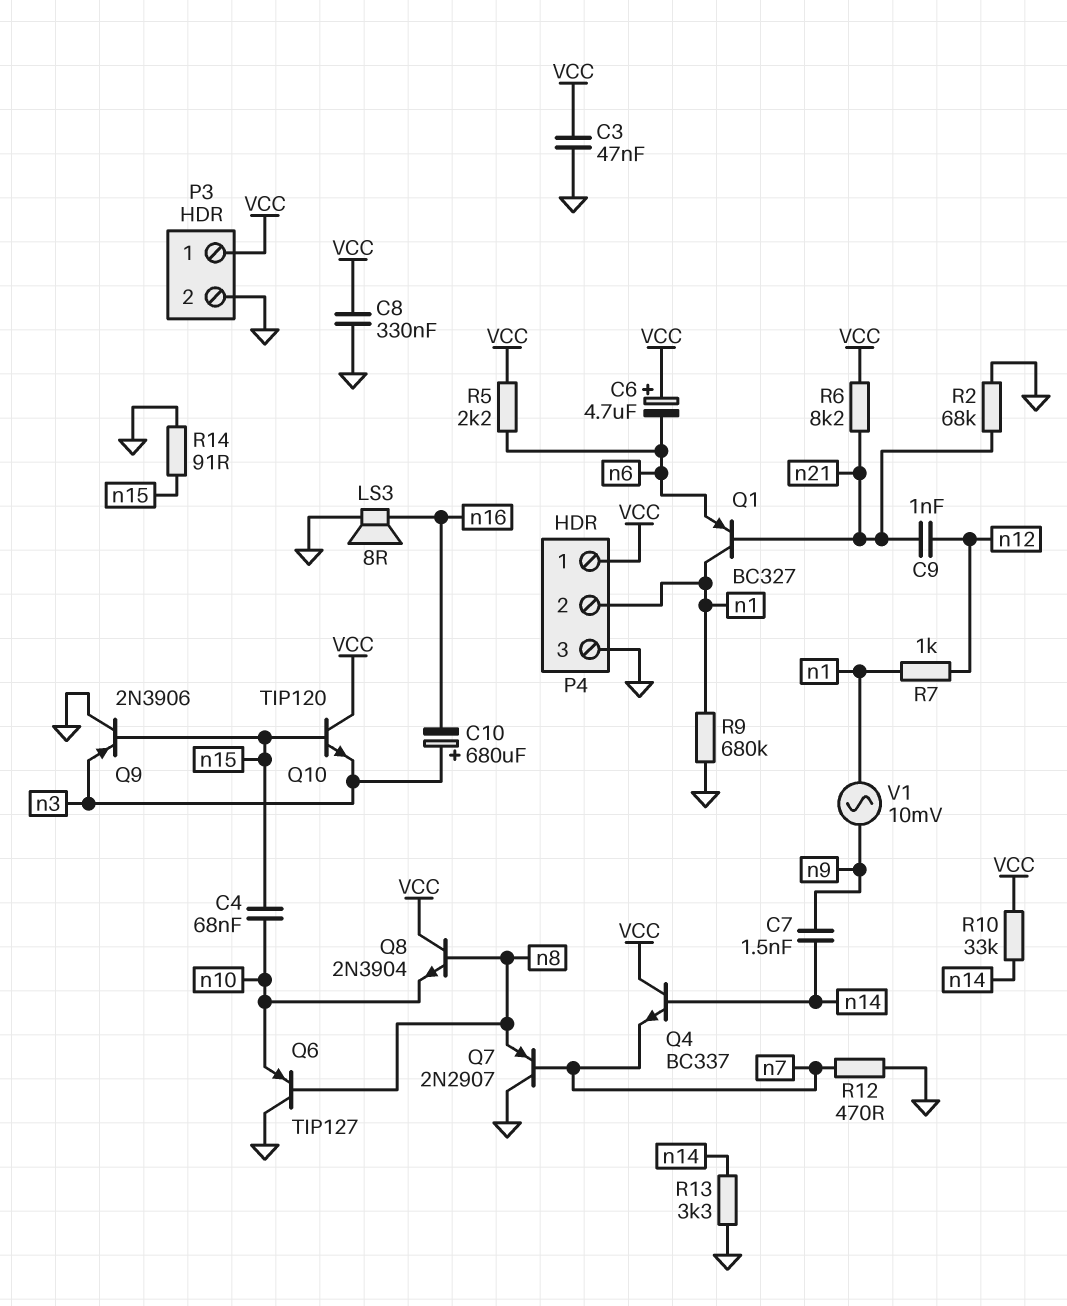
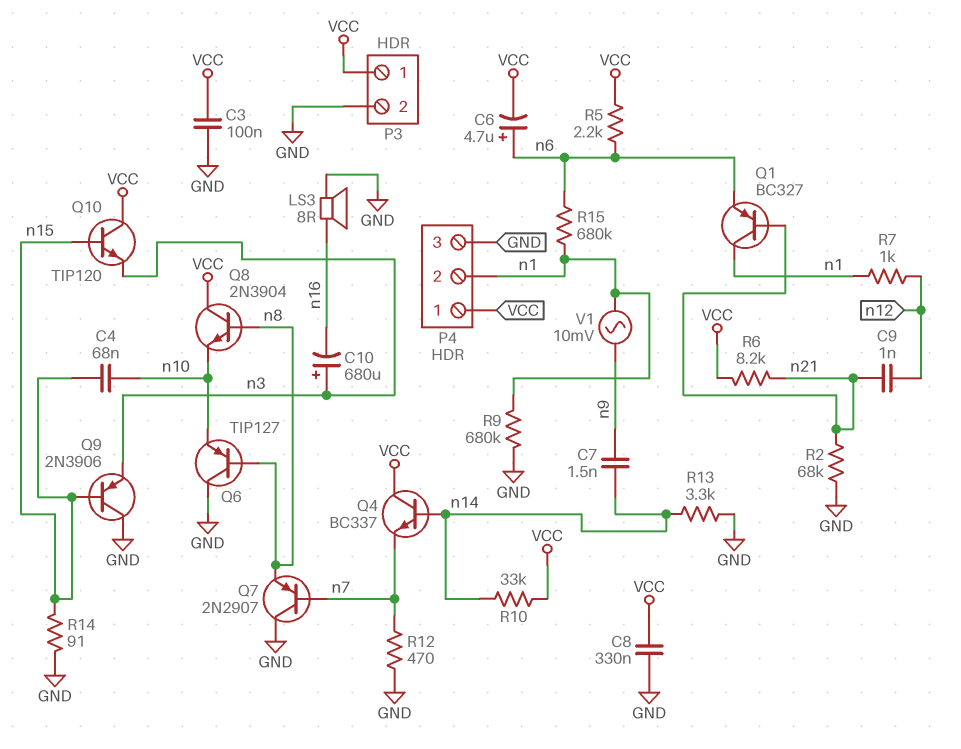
C3: 47nF (GND, VCC) -> 100nF (GND, VCC)
C6: 4.7uF (plus VCC, minus n6) -> 4.7uF (plus n6, minus VCC)
R15: none -> 680k (n1, n6)

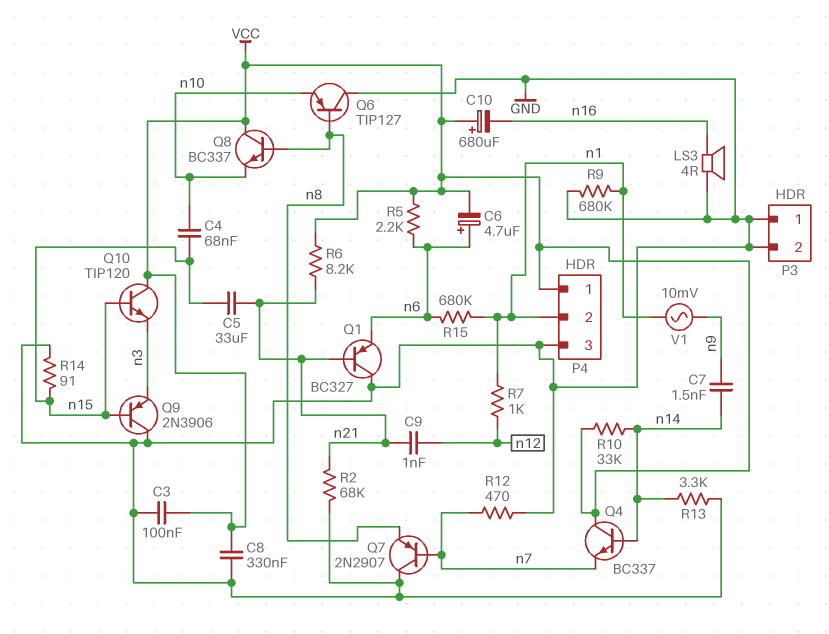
C5: none -> 33uF (n15, n21)
C10: 680uF (plus n3, minus n16) -> 680uF (plus VCC, minus n16)
LS3: speaker 8R (GND, n16) -> speaker 4R (GND, n16)
P3 pin 1: VCC -> GND
Q1: PNP BC327 (B n21, C n1, E n6) -> PNP BC327 (B n21, C GND, E n6)
Q8: NPN 2N3904 (B n8, C VCC, E n10) -> NPN BC337 (B n8, C VCC, E n10)

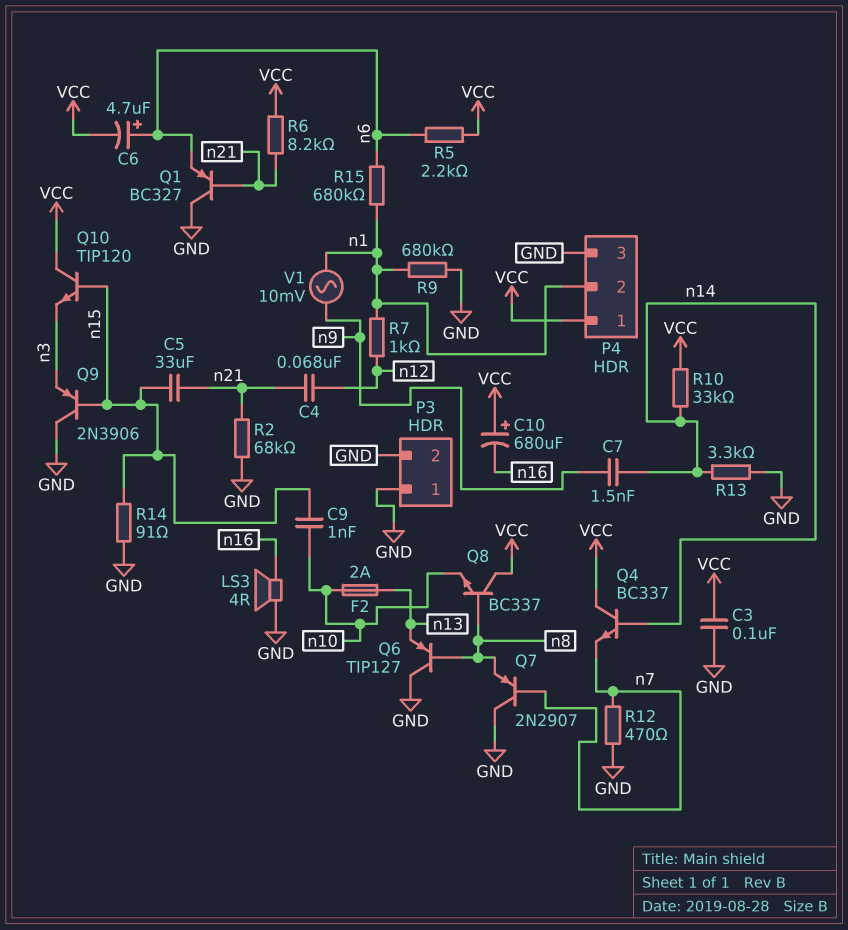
C4: 68nF (n10, n15) -> 68nF (n12, n21)
C8: 330nF (GND, VCC) -> none
C9: 1nF (n12, n21) -> 1nF (n10, n15)
F2: none -> 2A (n10, n13)
Q6: PNP TIP127 (B n8, C GND, E n10) -> PNP TIP127 (B n8, C GND, E n13)

